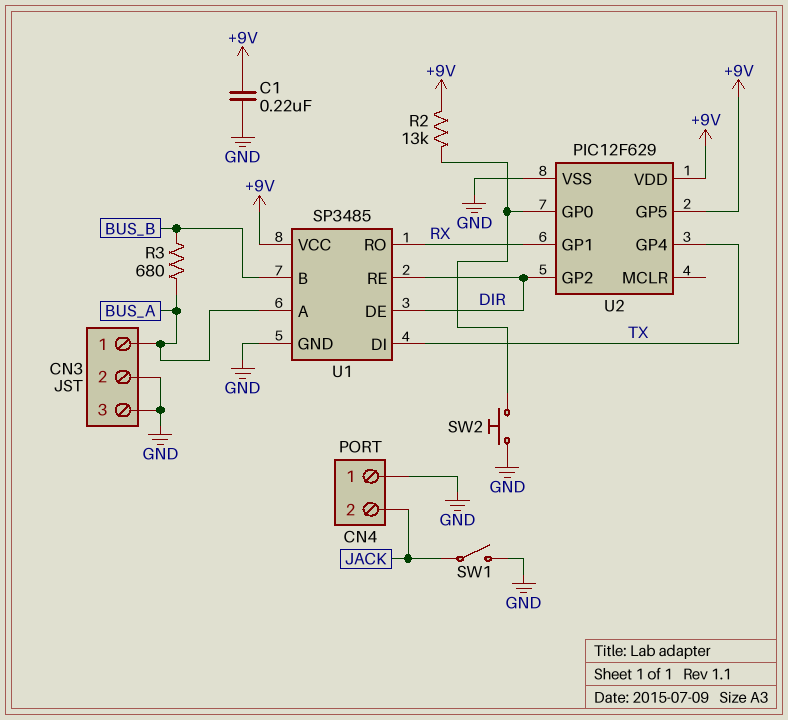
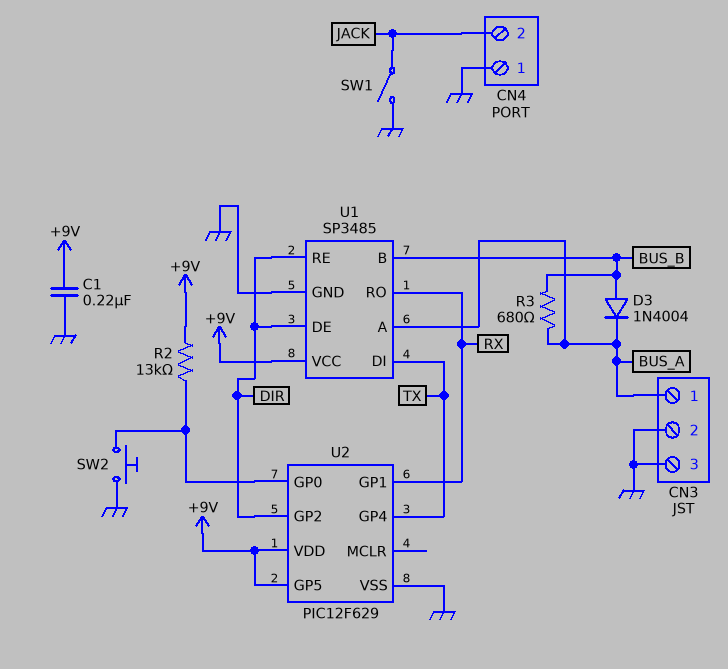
D3: none -> diode 1N4004 (A BUS_B, K BUS_A)

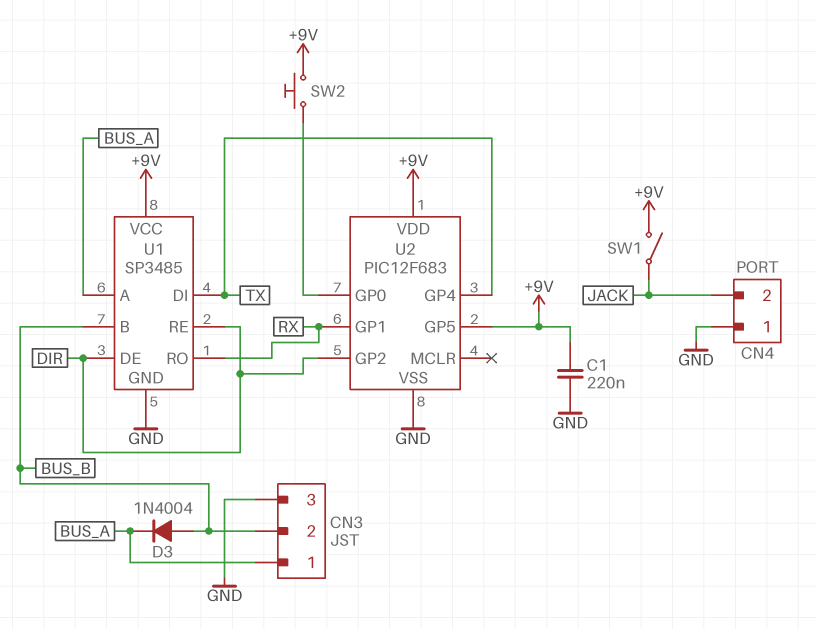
CN3 pin 2: GND -> BUS_B
R2: 13k (+9V, U2/GP0) -> none
R3: 680 (BUS_A, BUS_B) -> none
SW1: switch (GND, JACK) -> switch (+9V, JACK)
SW2: button (GND, U2/GP0) -> button (+9V, U2/GP0)
U2: PIC12F629 -> PIC12F683

